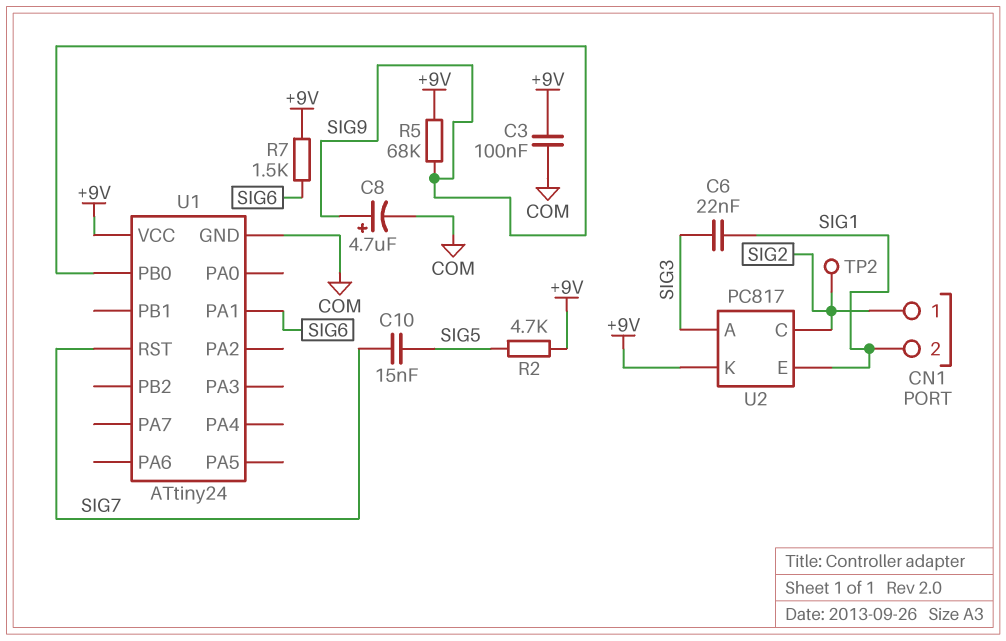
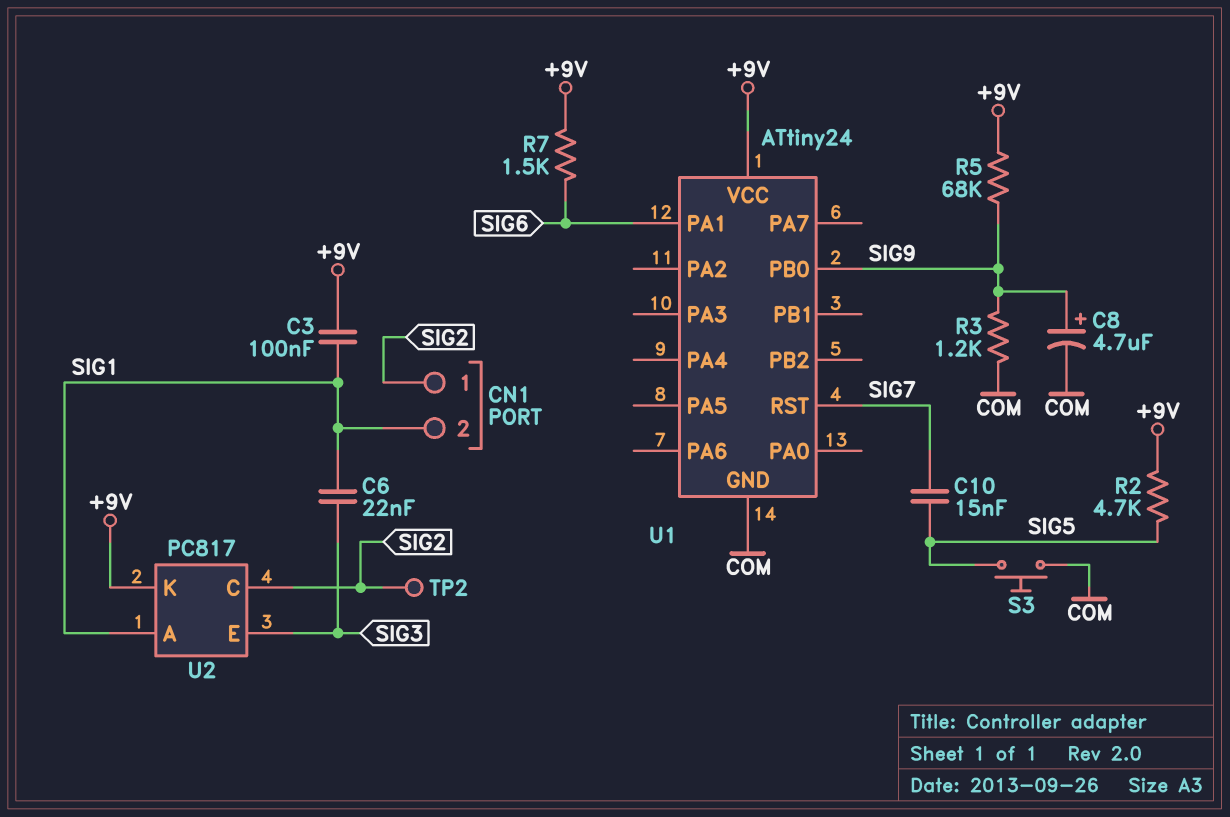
C3: 100nF (+9V, COM) -> 100nF (+9V, SIG1)
R3: none -> 1.2k (COM, SIG9)
S3: none -> button (COM, SIG5)
U2 pin A: SIG3 -> SIG1
U2 pin E: SIG1 -> SIG3

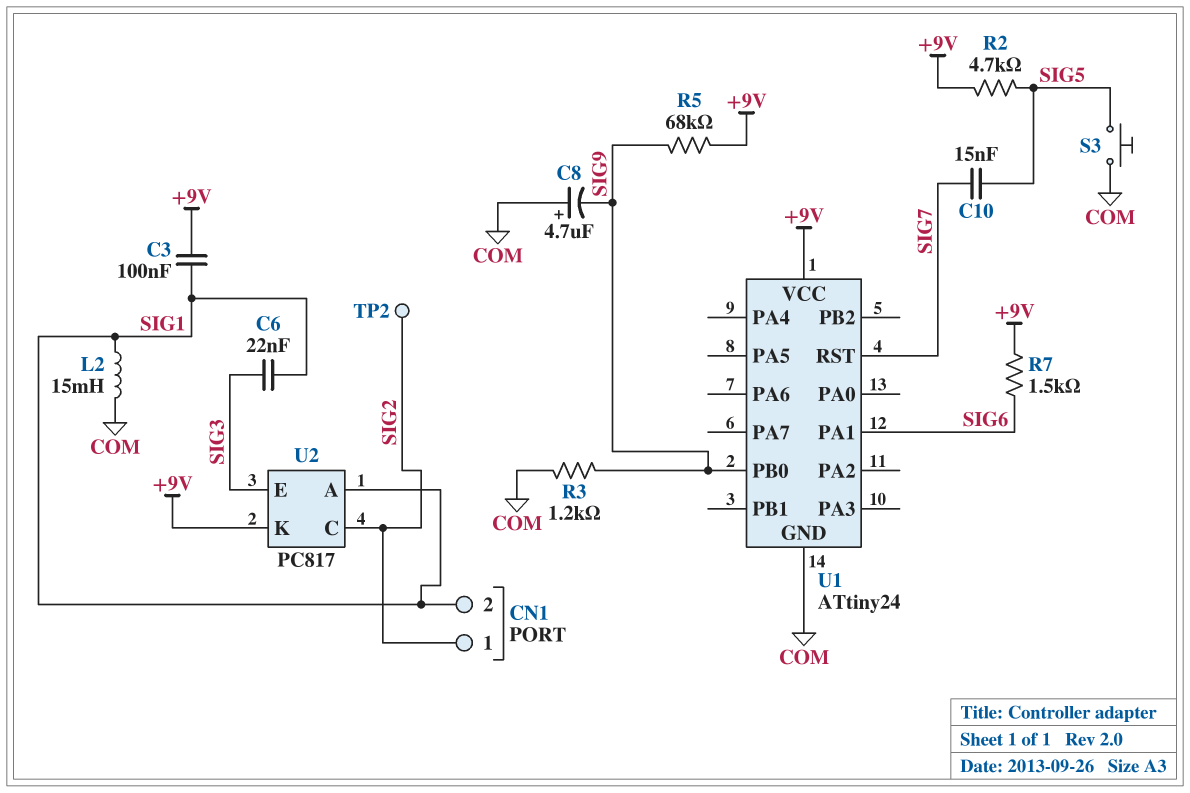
C8: 4.7uF (plus SIG9, minus COM) -> 4.7uF (plus COM, minus SIG9)
L2: none -> 15mH (COM, SIG1)

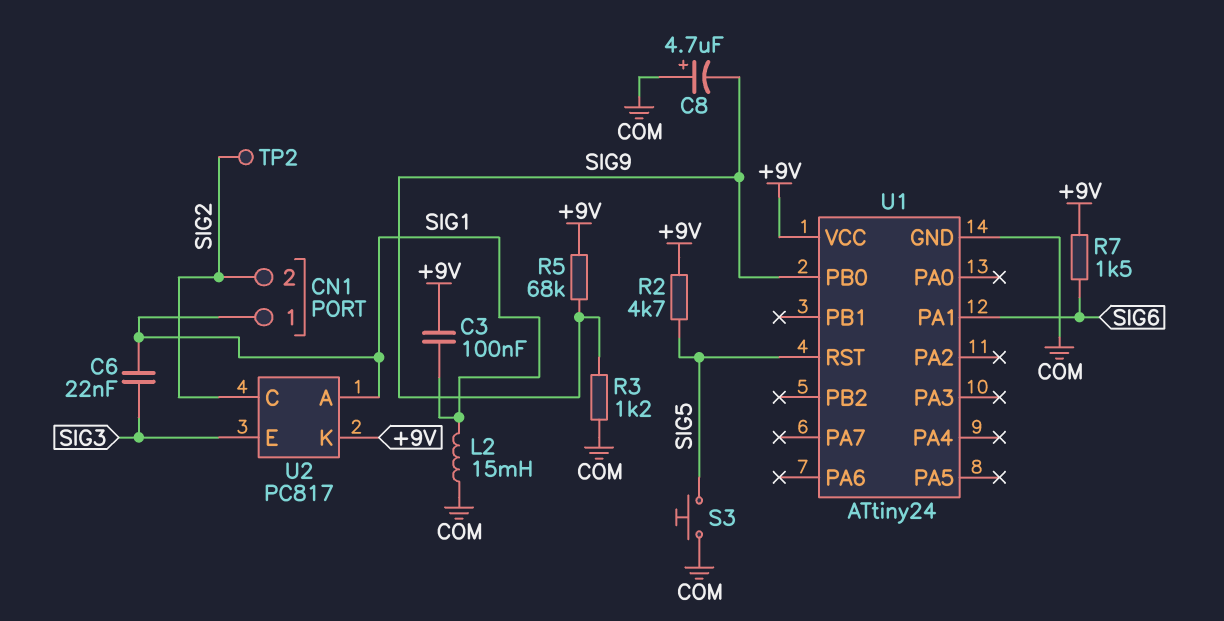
C10: 15nF (SIG5, SIG7) -> none
CN1 pin 1: SIG2 -> SIG1
CN1 pin 2: SIG1 -> SIG2
U1 pin RST: SIG7 -> SIG5

